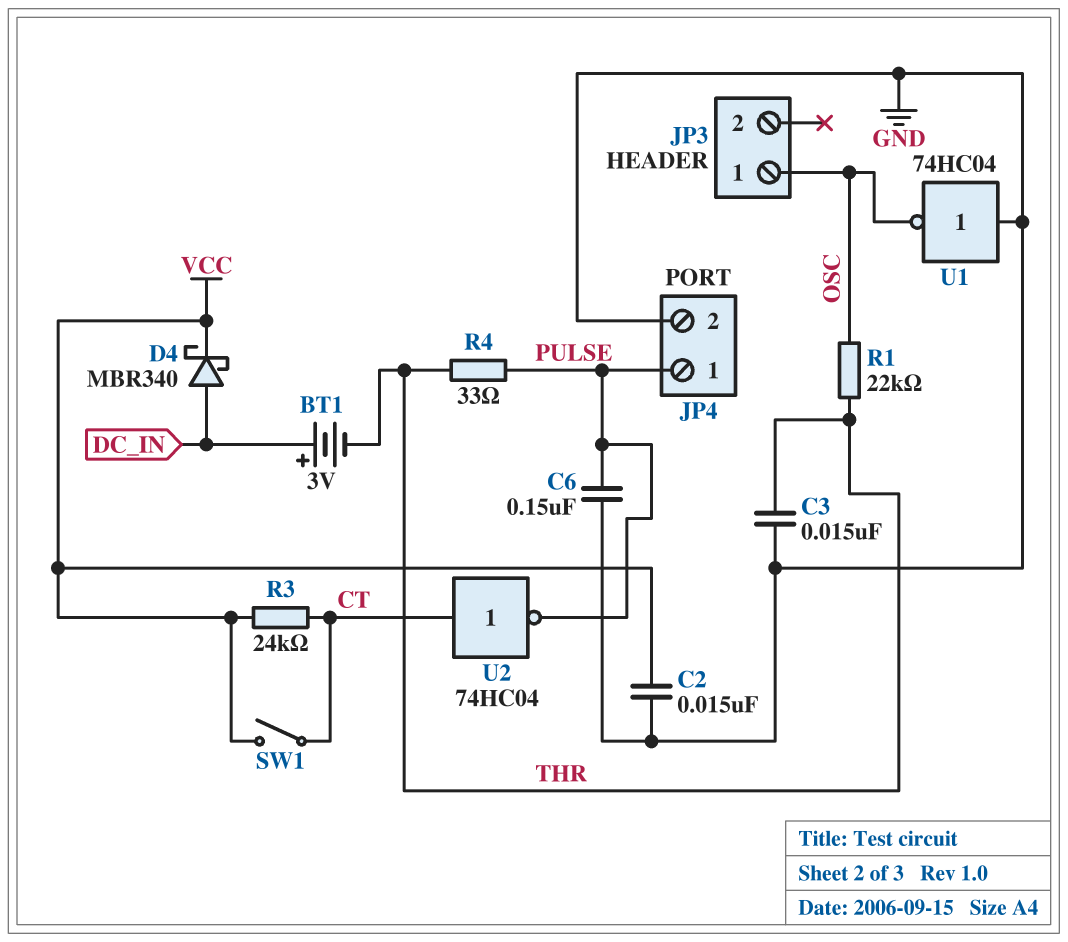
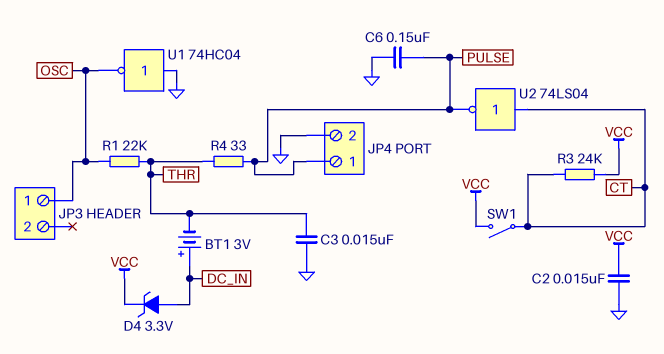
D4: schottky MBR340 (A DC_IN, K VCC) -> zener 3.3V (A DC_IN, K VCC)
U2: NOT 74HC04 (in CT, out PULSE) -> NOT 74LS04 (in CT, out PULSE)

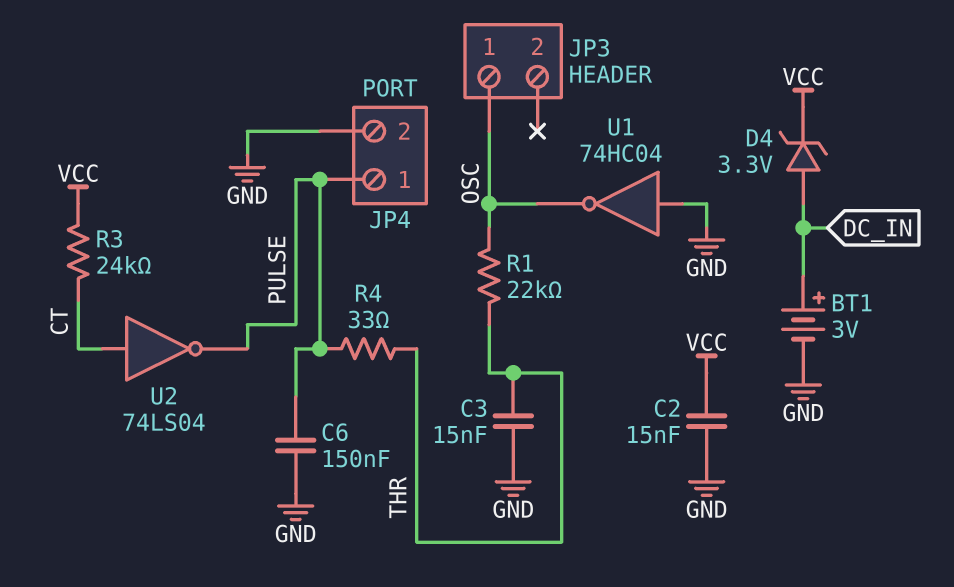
BT1: 3V (plus DC_IN, minus THR) -> 3V (plus DC_IN, minus GND)
SW1: switch (CT, VCC) -> none

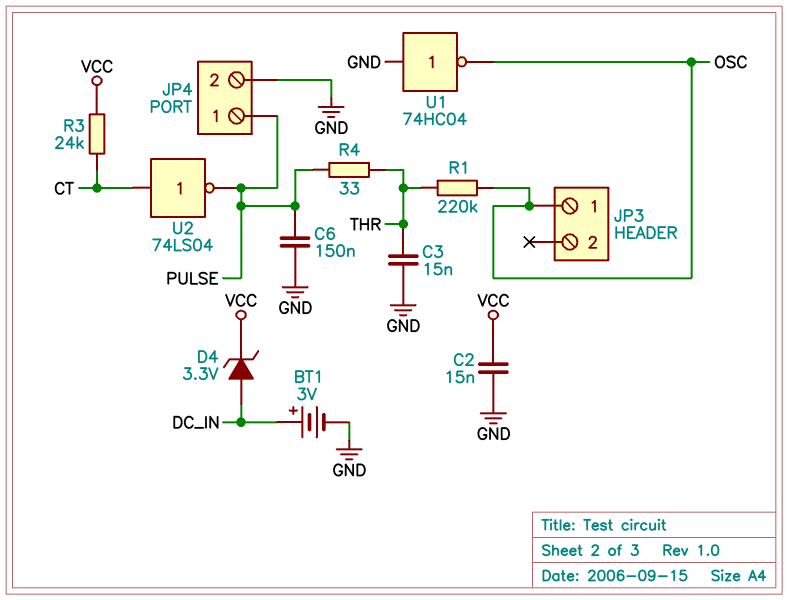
R1: 22k (OSC, THR) -> 220k (OSC, THR)

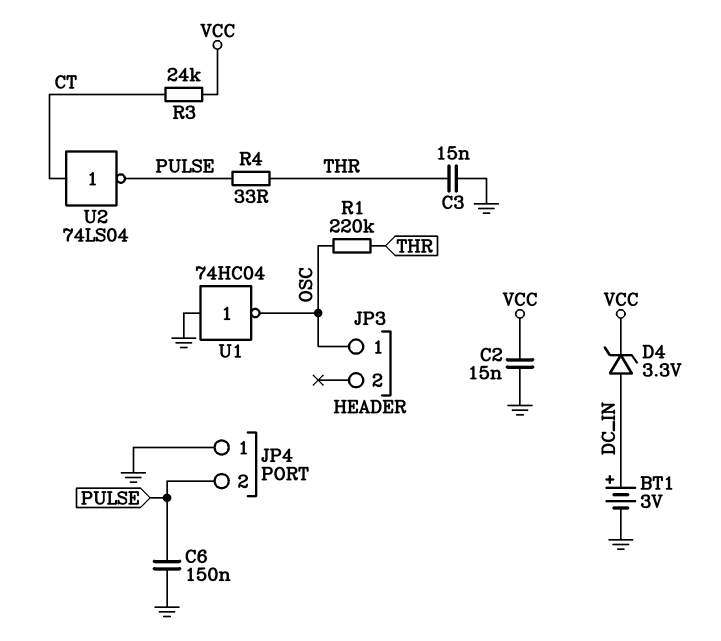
JP4 pin 1: PULSE -> GND
JP4 pin 2: GND -> PULSE

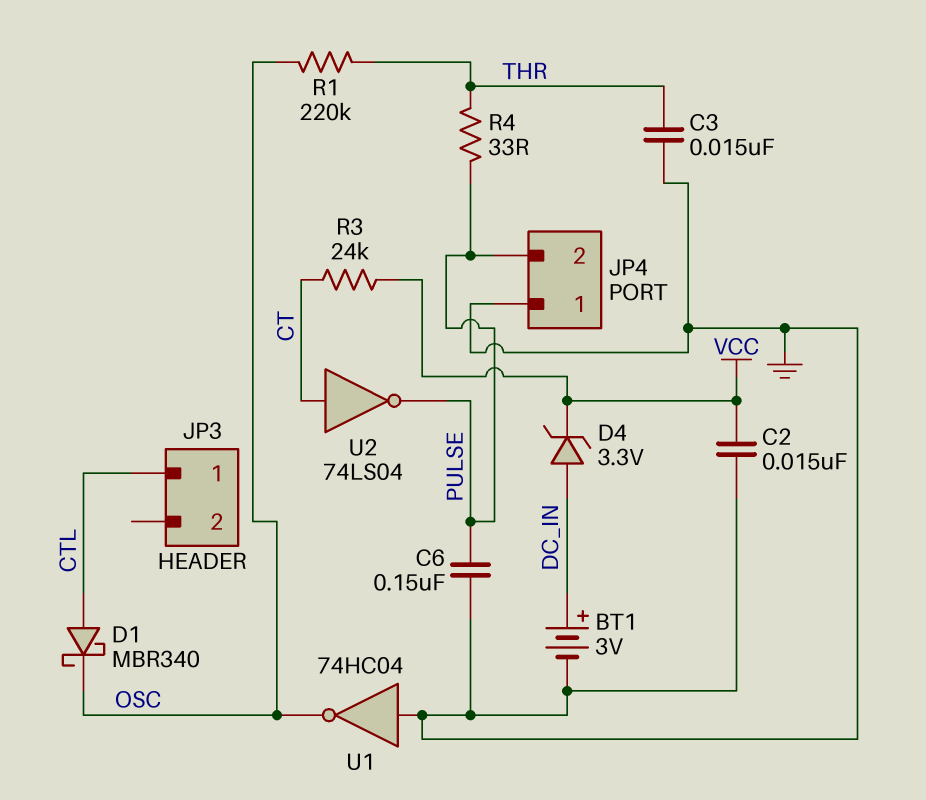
D1: none -> schottky MBR340 (A CTL, K OSC)
JP3 pin 1: OSC -> CTL

